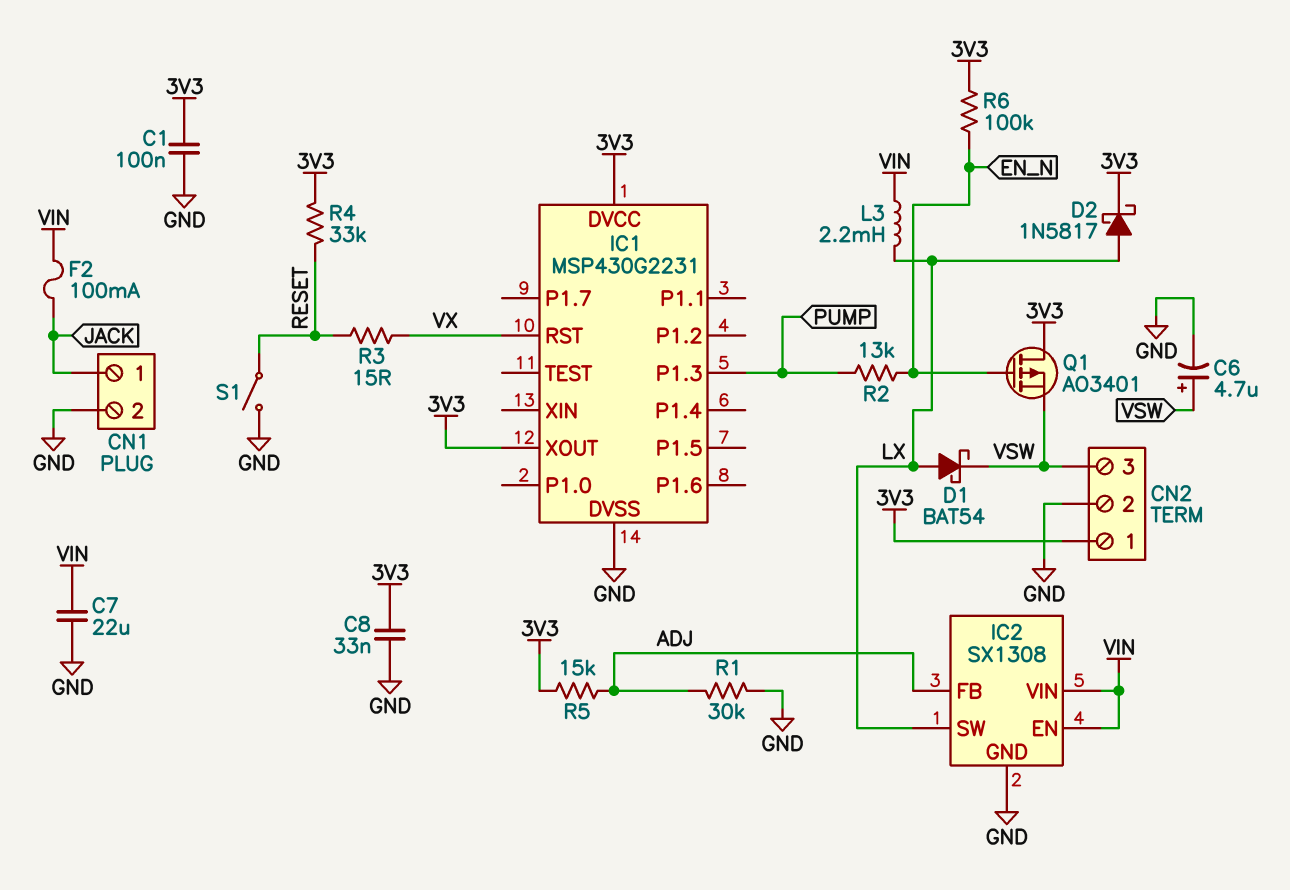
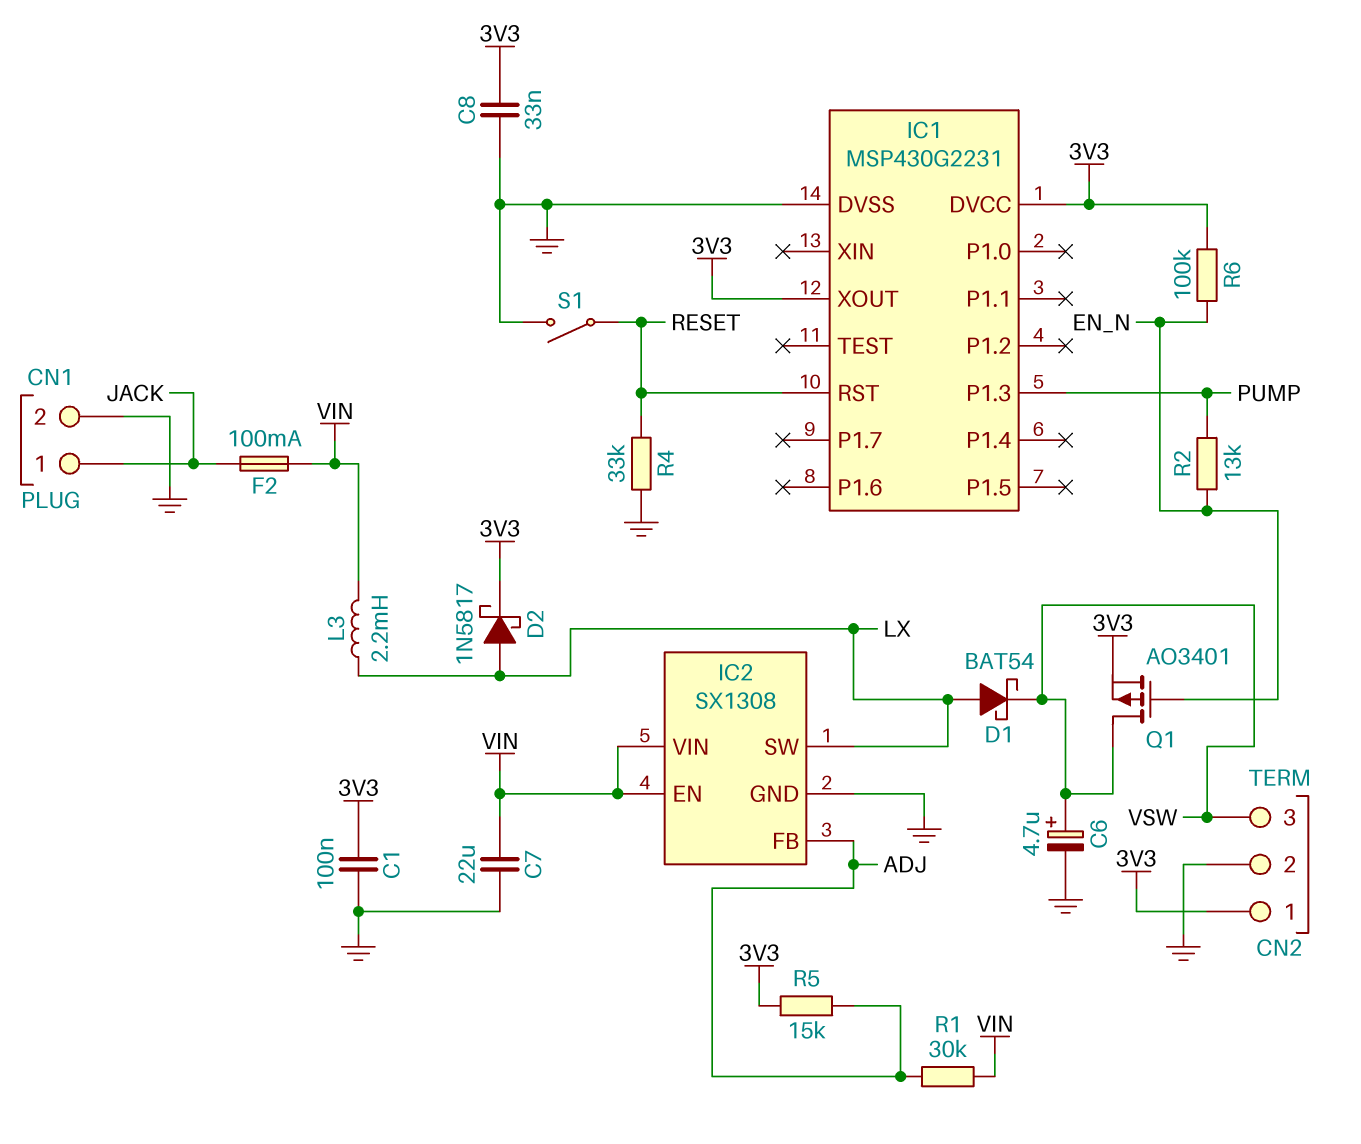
IC1 pin RST: VX -> RESET
Q1: PMOS AO3401 (G EN_N, D 3V3, S VSW) -> PMOS AO3401 (G EN_N, D VSW, S 3V3)
R1: 30k (ADJ, GND) -> 30k (ADJ, VIN)
R3: 15 (RESET, VX) -> none
R4: 33k (3V3, RESET) -> 33k (GND, RESET)

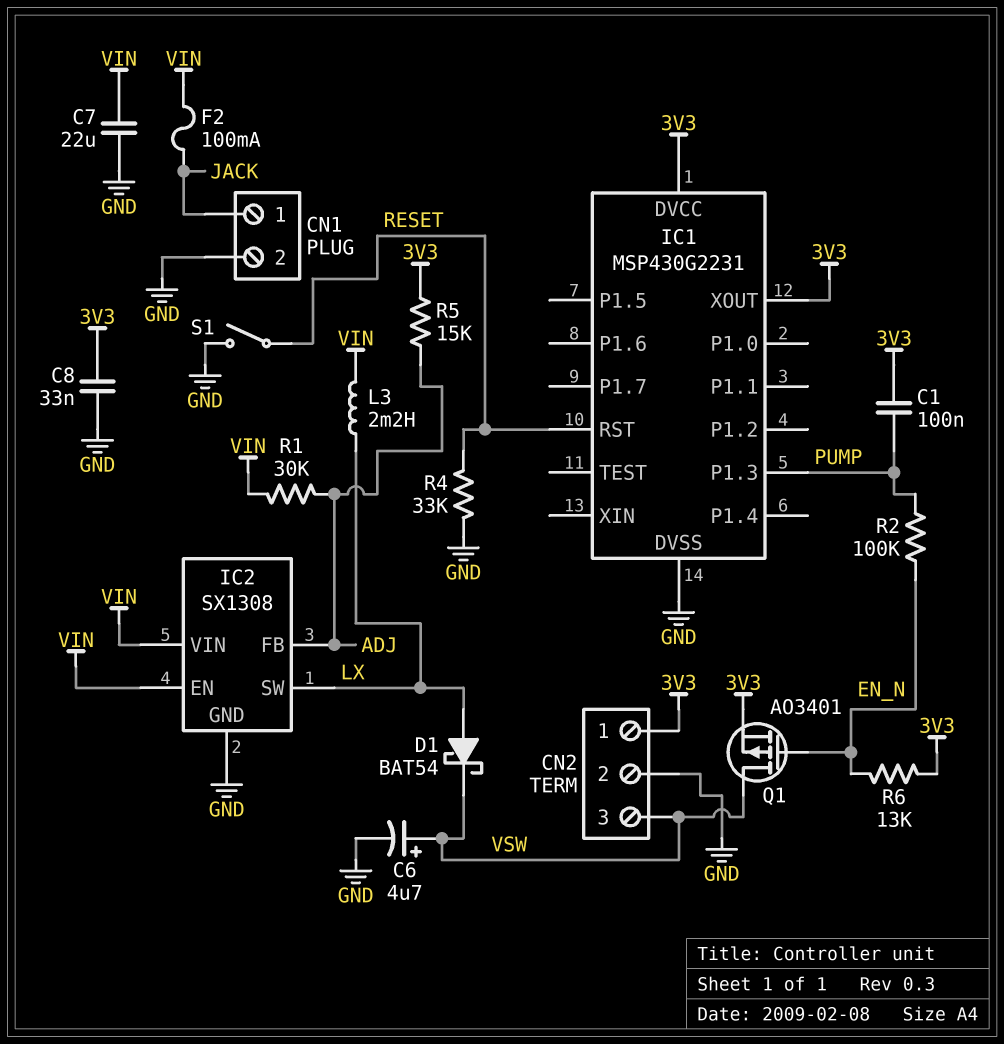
C1: 100nF (3V3, GND) -> 100nF (3V3, PUMP)
D2: schottky 1N5817 (A LX, K 3V3) -> none
R2: 13k (EN_N, PUMP) -> 100k (EN_N, PUMP)
R6: 100k (3V3, EN_N) -> 13k (3V3, EN_N)

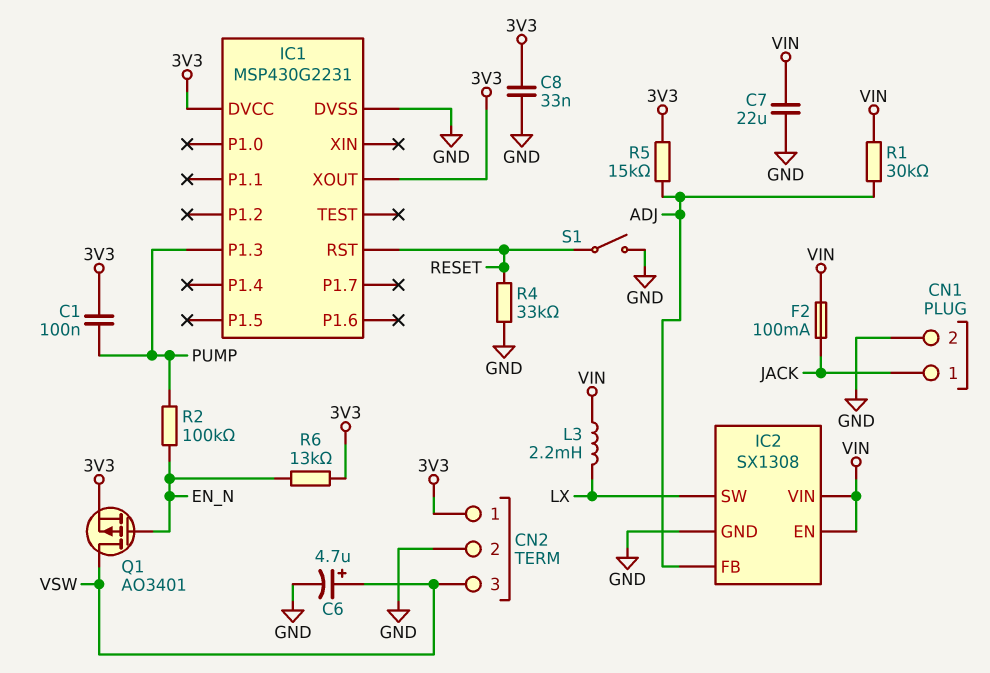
D1: schottky BAT54 (A LX, K VSW) -> none

